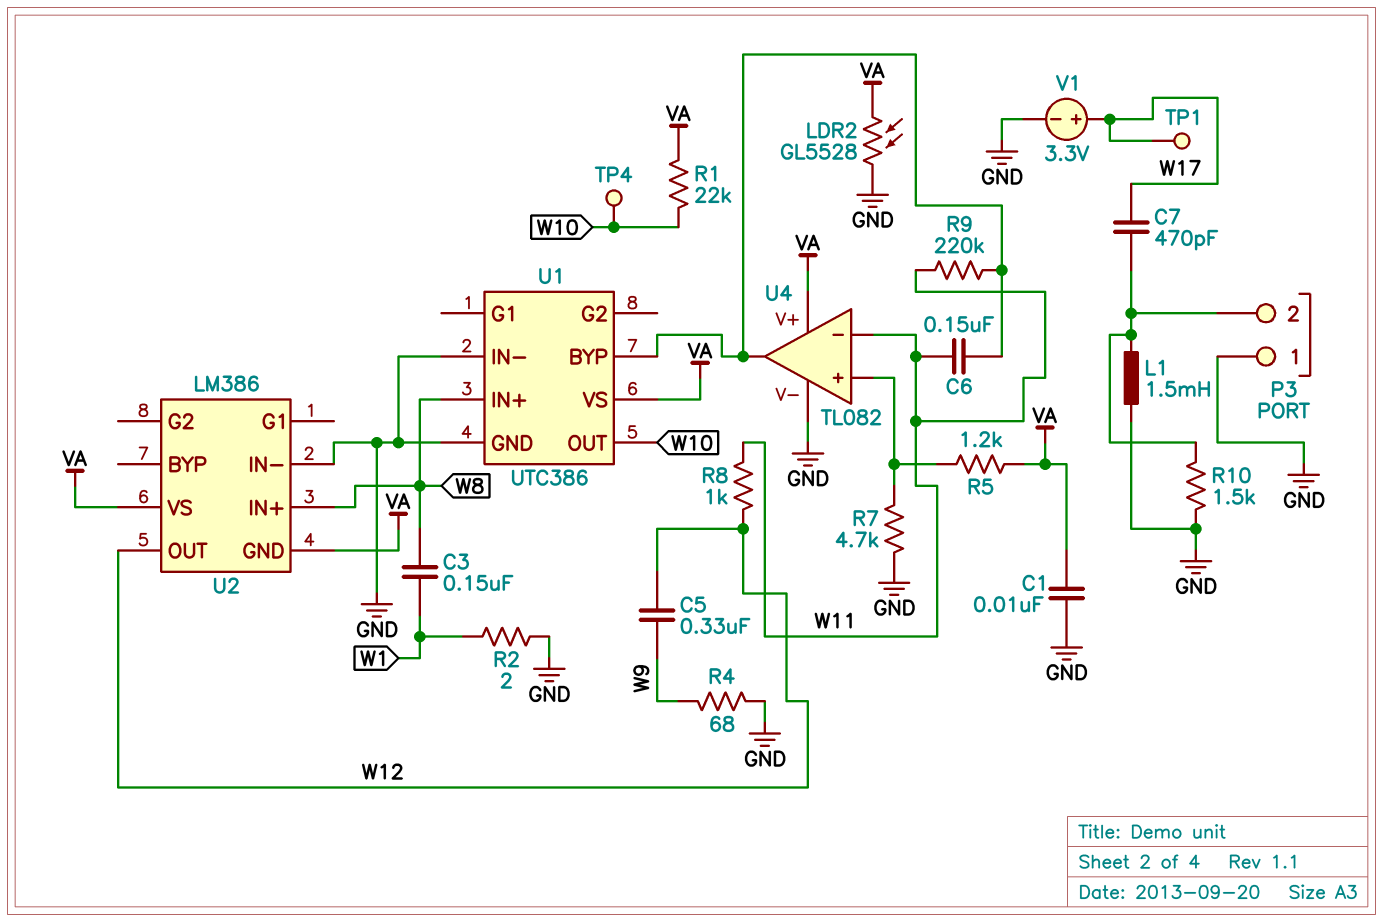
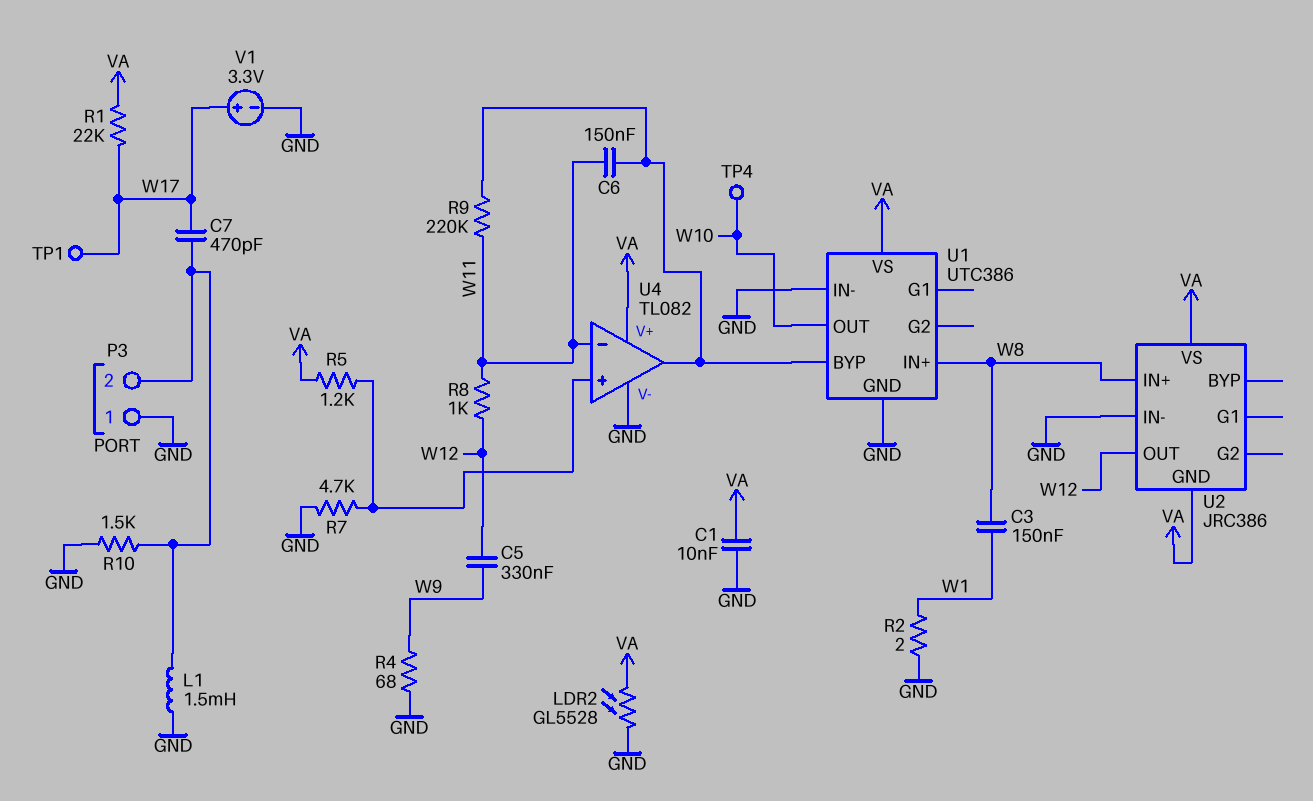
R1: 22k (VA, W10) -> 22k (VA, W17)
U2: LM386 -> JRC386

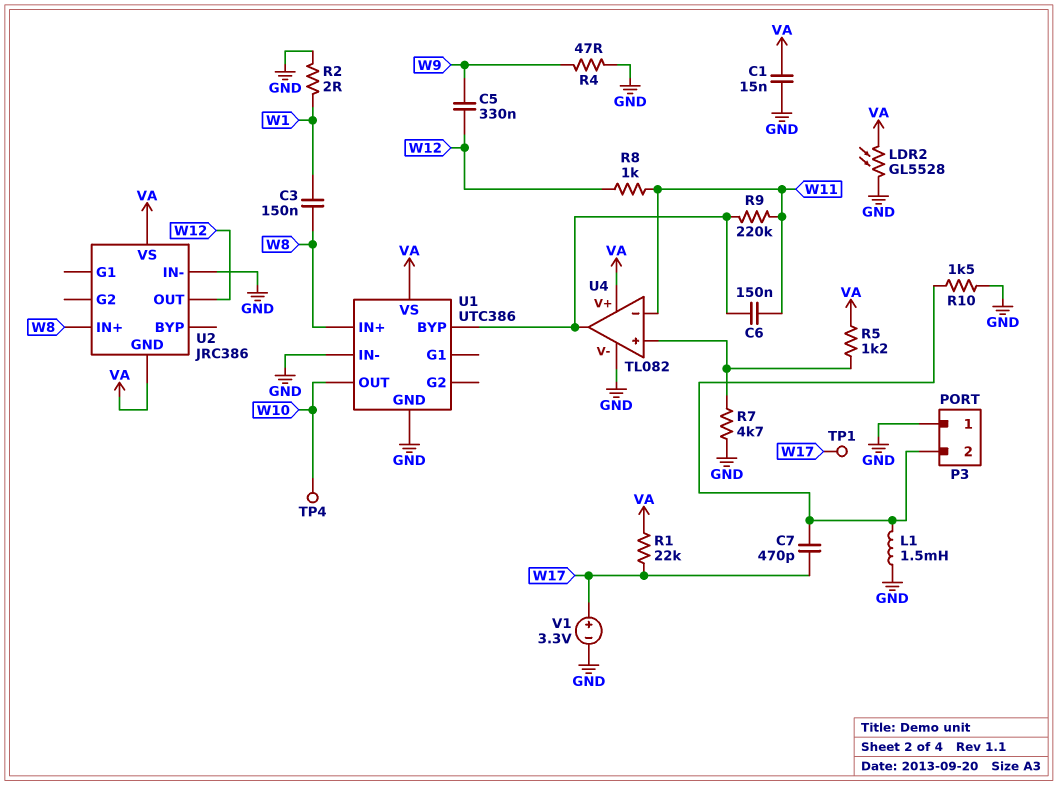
C1: 10nF (GND, VA) -> 15nF (GND, VA)
R4: 68 (GND, W9) -> 47 (GND, W9)

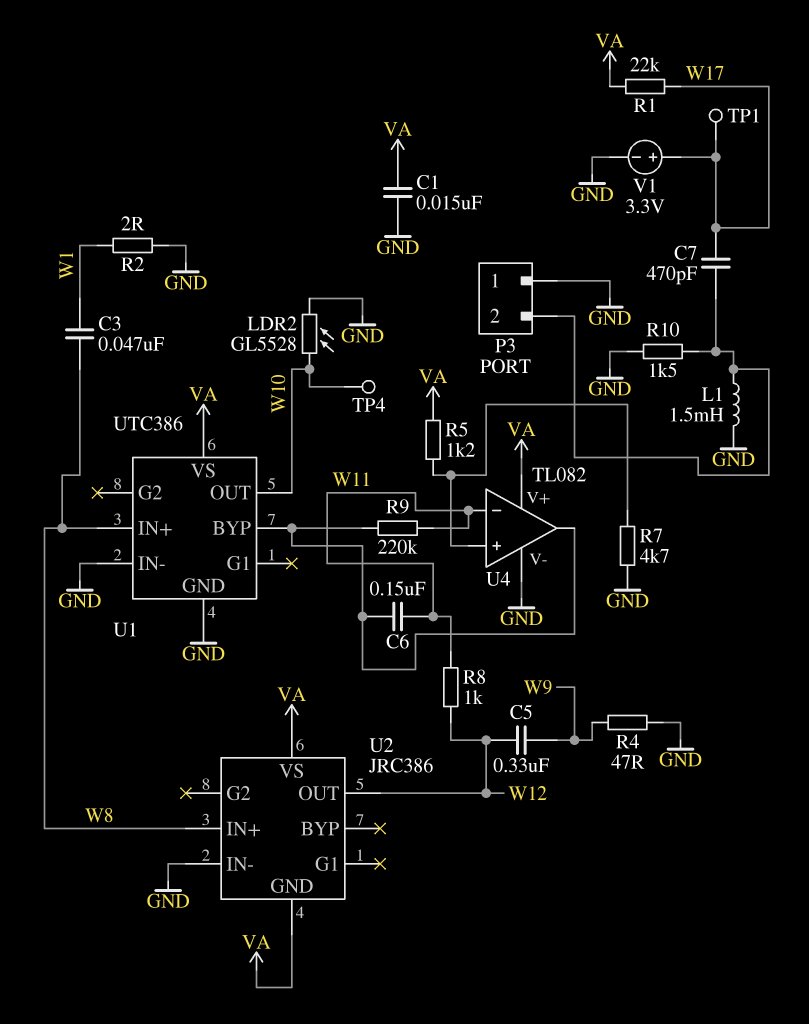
C3: 150nF (W1, W8) -> 47nF (W1, W8)
LDR2: GL5528 (GND, VA) -> GL5528 (GND, W10)

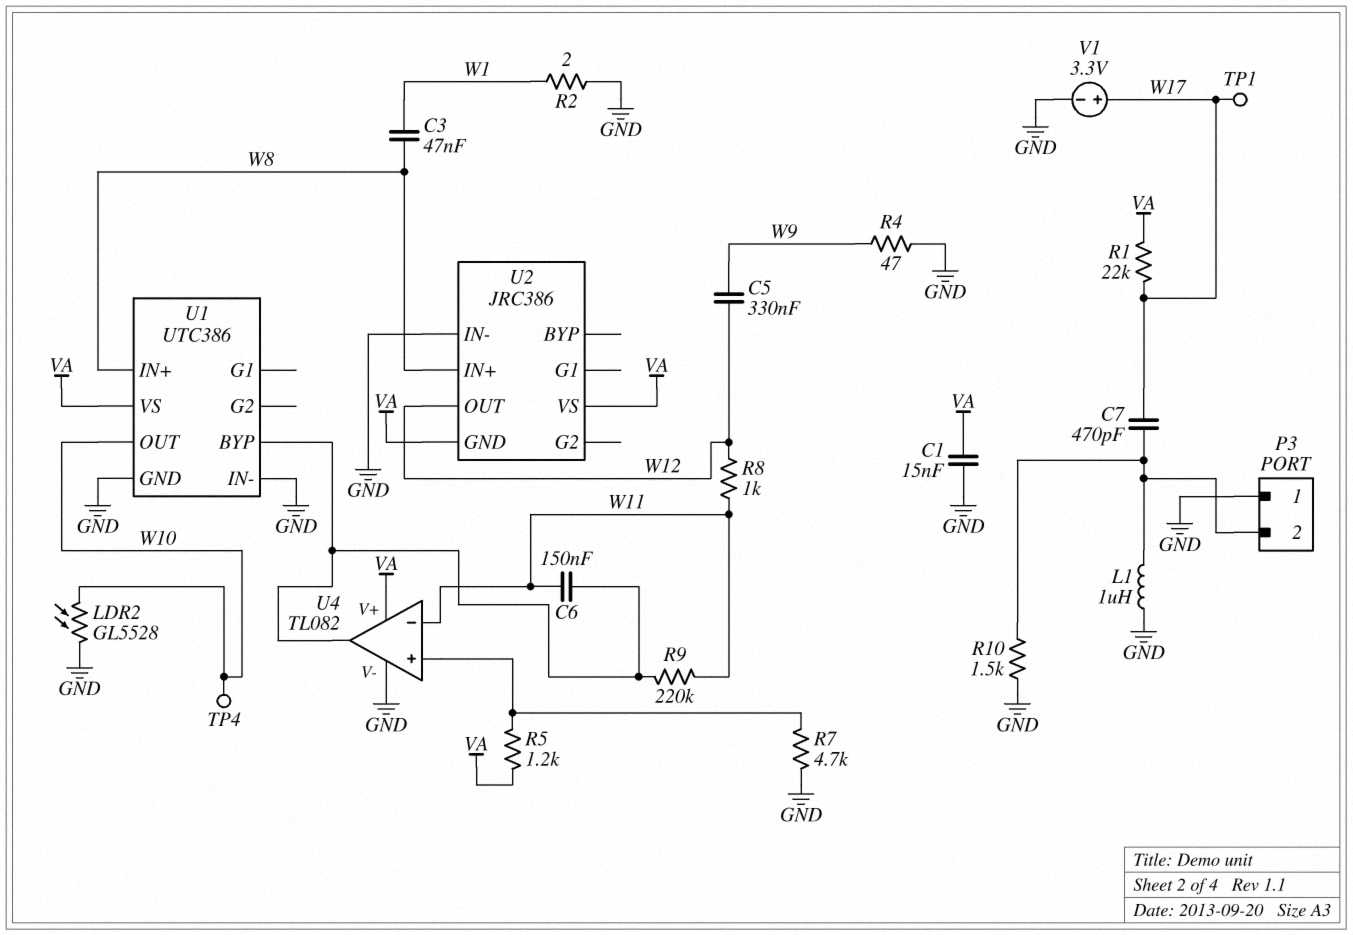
L1: 1.5mH (GND, P3/2) -> 1uH (GND, P3/2)

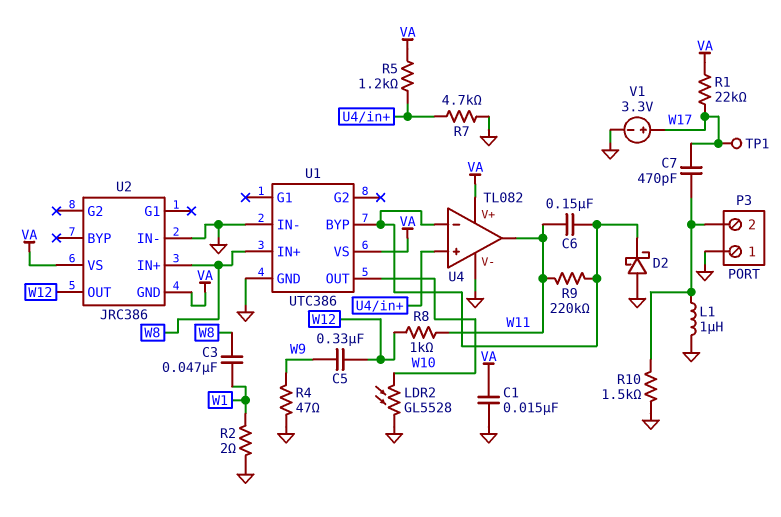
D2: none -> schottky (A GND, K U1/BYP)
TP4: test point (W10) -> none
U4 pin in-: W11 -> U1/BYP
U4 pin out: U1/BYP -> W11

